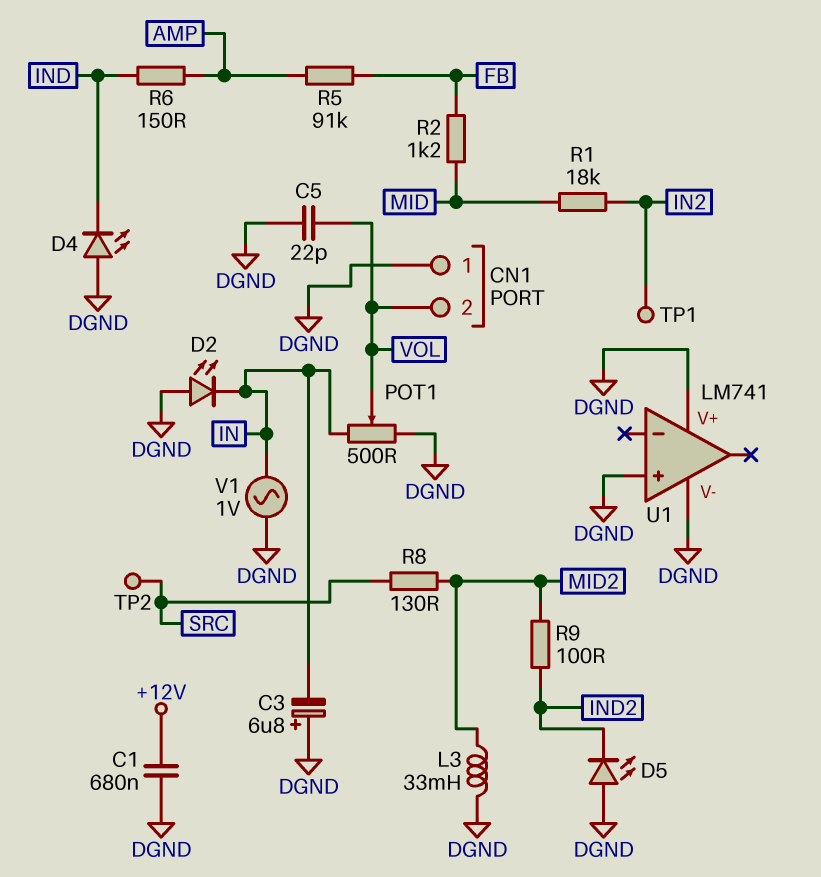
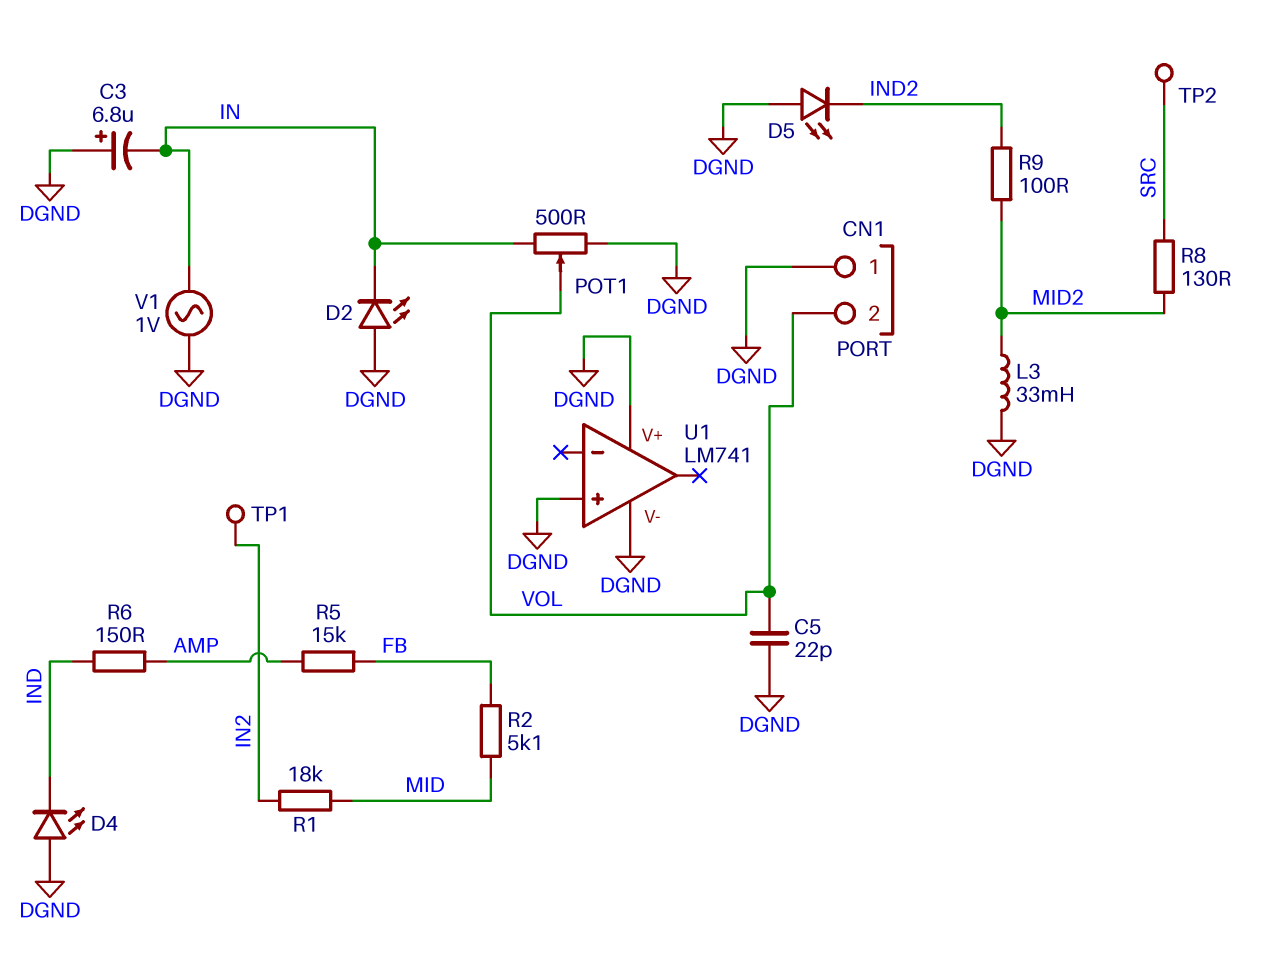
C1: 680nF (+12V, DGND) -> none
R2: 1.2k (FB, MID) -> 5.1k (FB, MID)
R5: 91k (AMP, FB) -> 15k (AMP, FB)

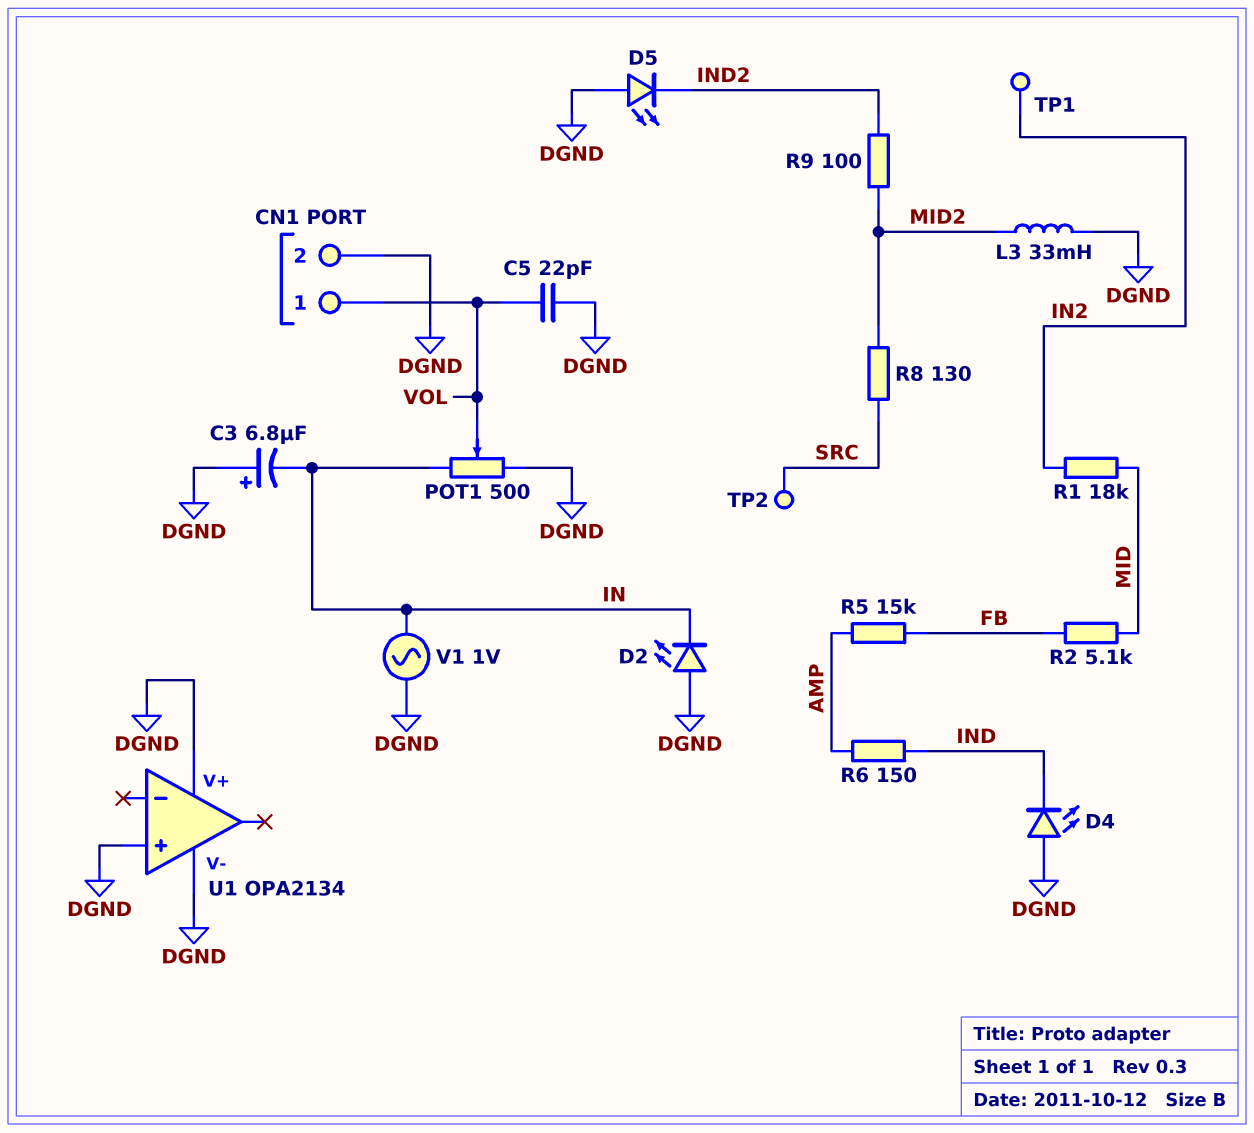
CN1 pin 1: DGND -> VOL
CN1 pin 2: VOL -> DGND
U1: LM741 -> OPA2134

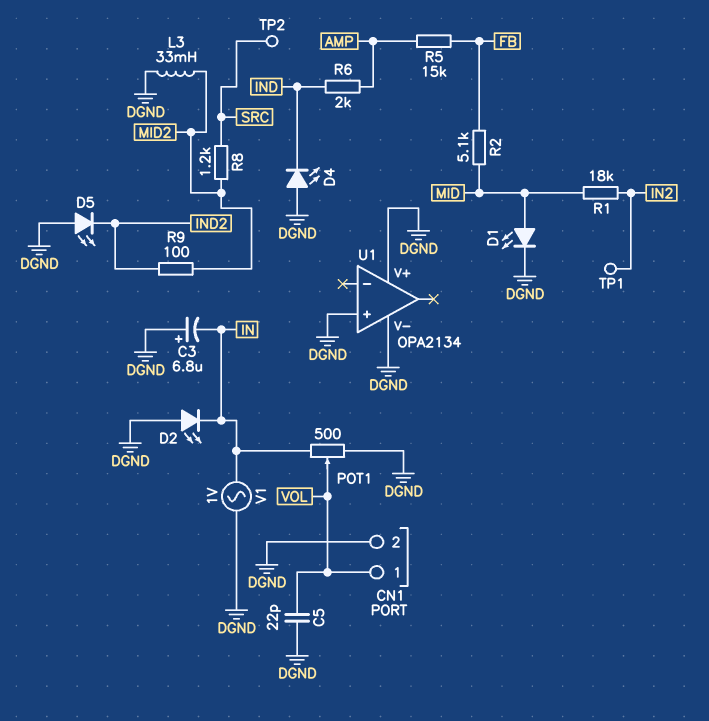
D1: none -> LED (A MID, K DGND)
R6: 150 (AMP, IND) -> 2k (AMP, IND)
R8: 130 (MID2, SRC) -> 1.2k (MID2, SRC)

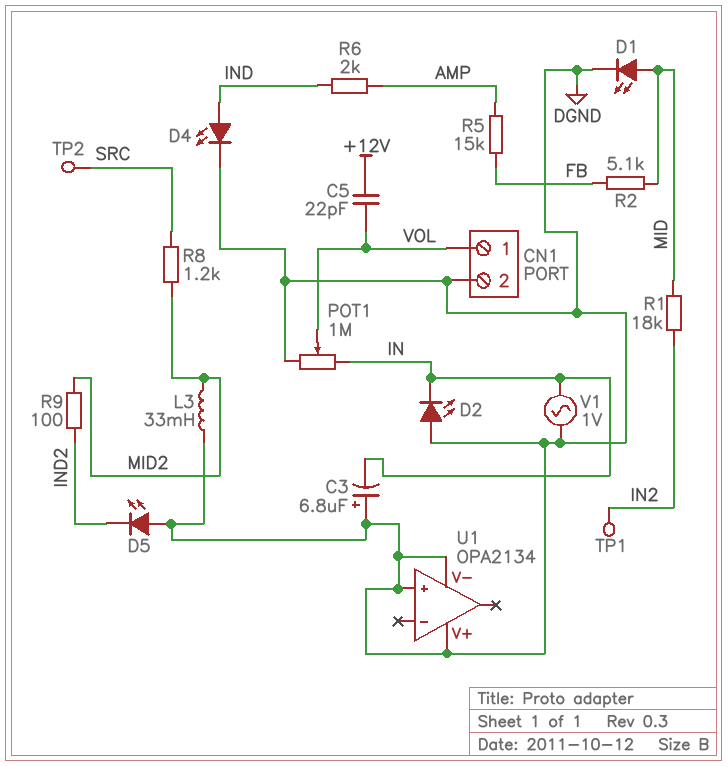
C5: 22pF (DGND, VOL) -> 22pF (+12V, VOL)
D4: LED (A DGND, K IND) -> LED (A IND, K DGND)
POT1: 500 (DGND, IN, wiper VOL) -> 1M (DGND, IN, wiper VOL)

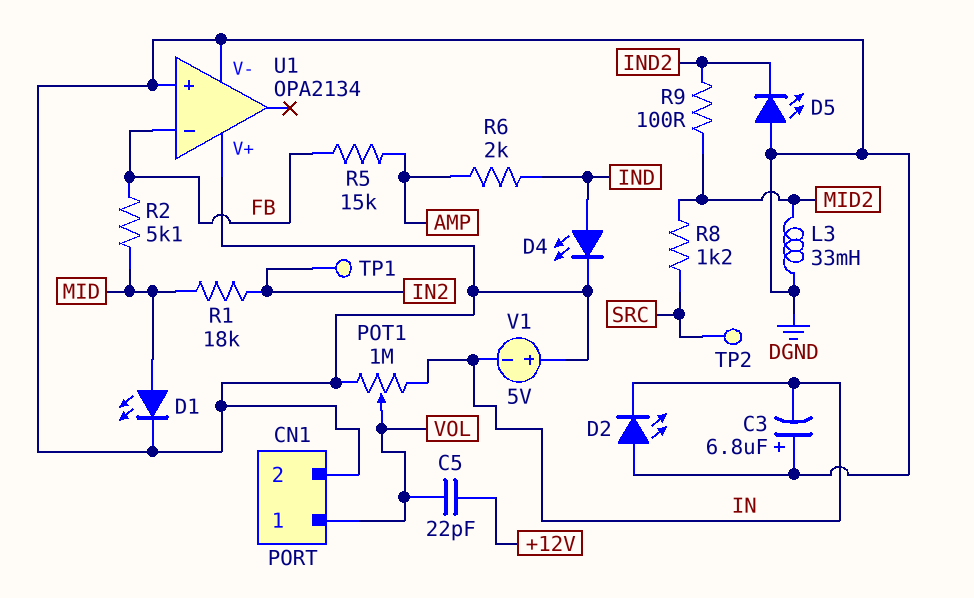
U1 pin in-: none -> FB
V1: AC 1V (DGND, IN) -> 5V (plus DGND, minus IN)

